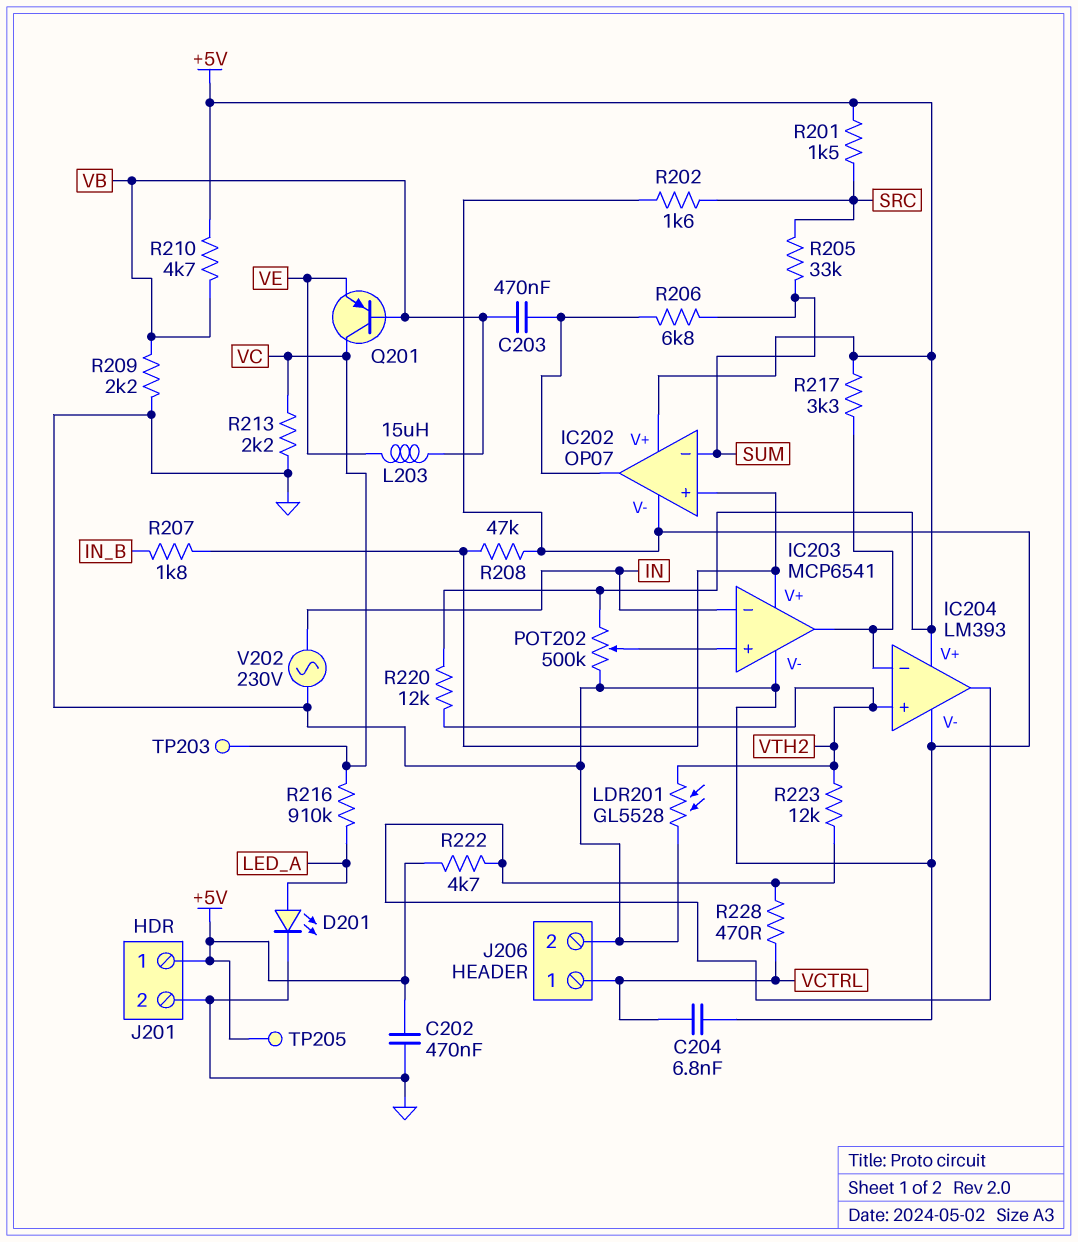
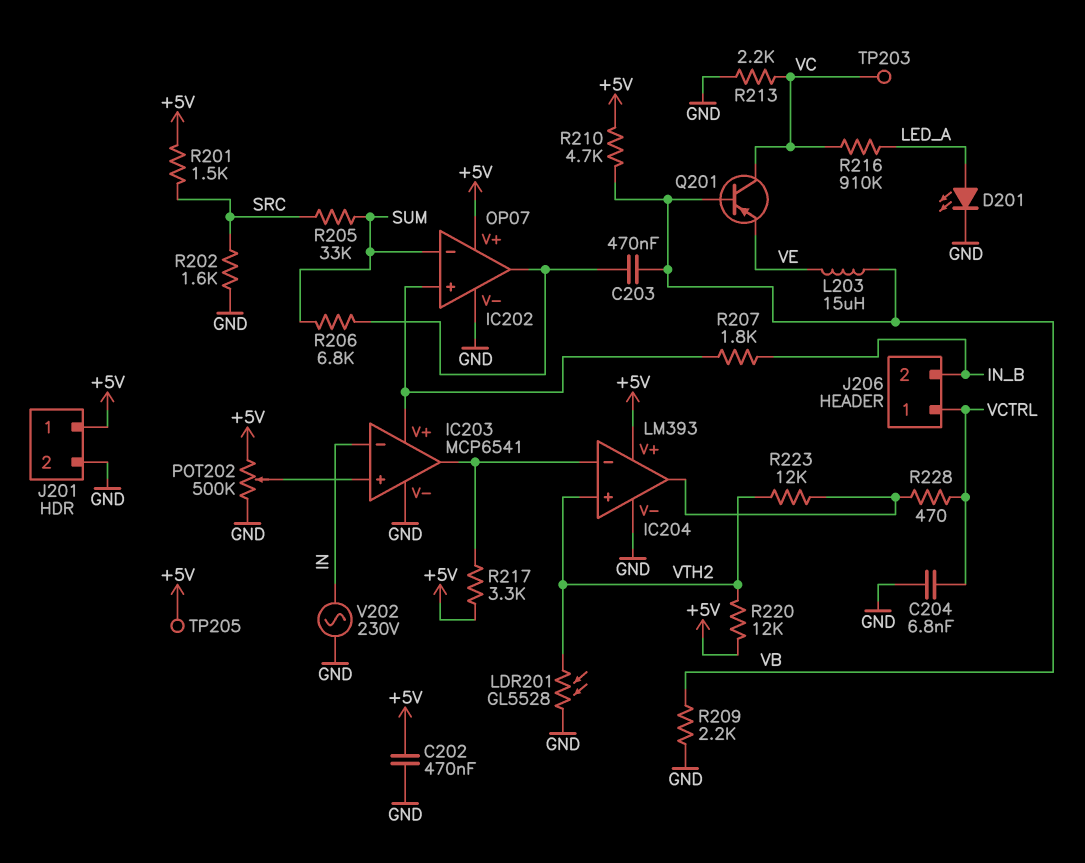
J206 pin 2: GND -> IN_B
R208: 47k (GND, IC202/in+) -> none
R222: 4.7k (+5V, IC204/out) -> none

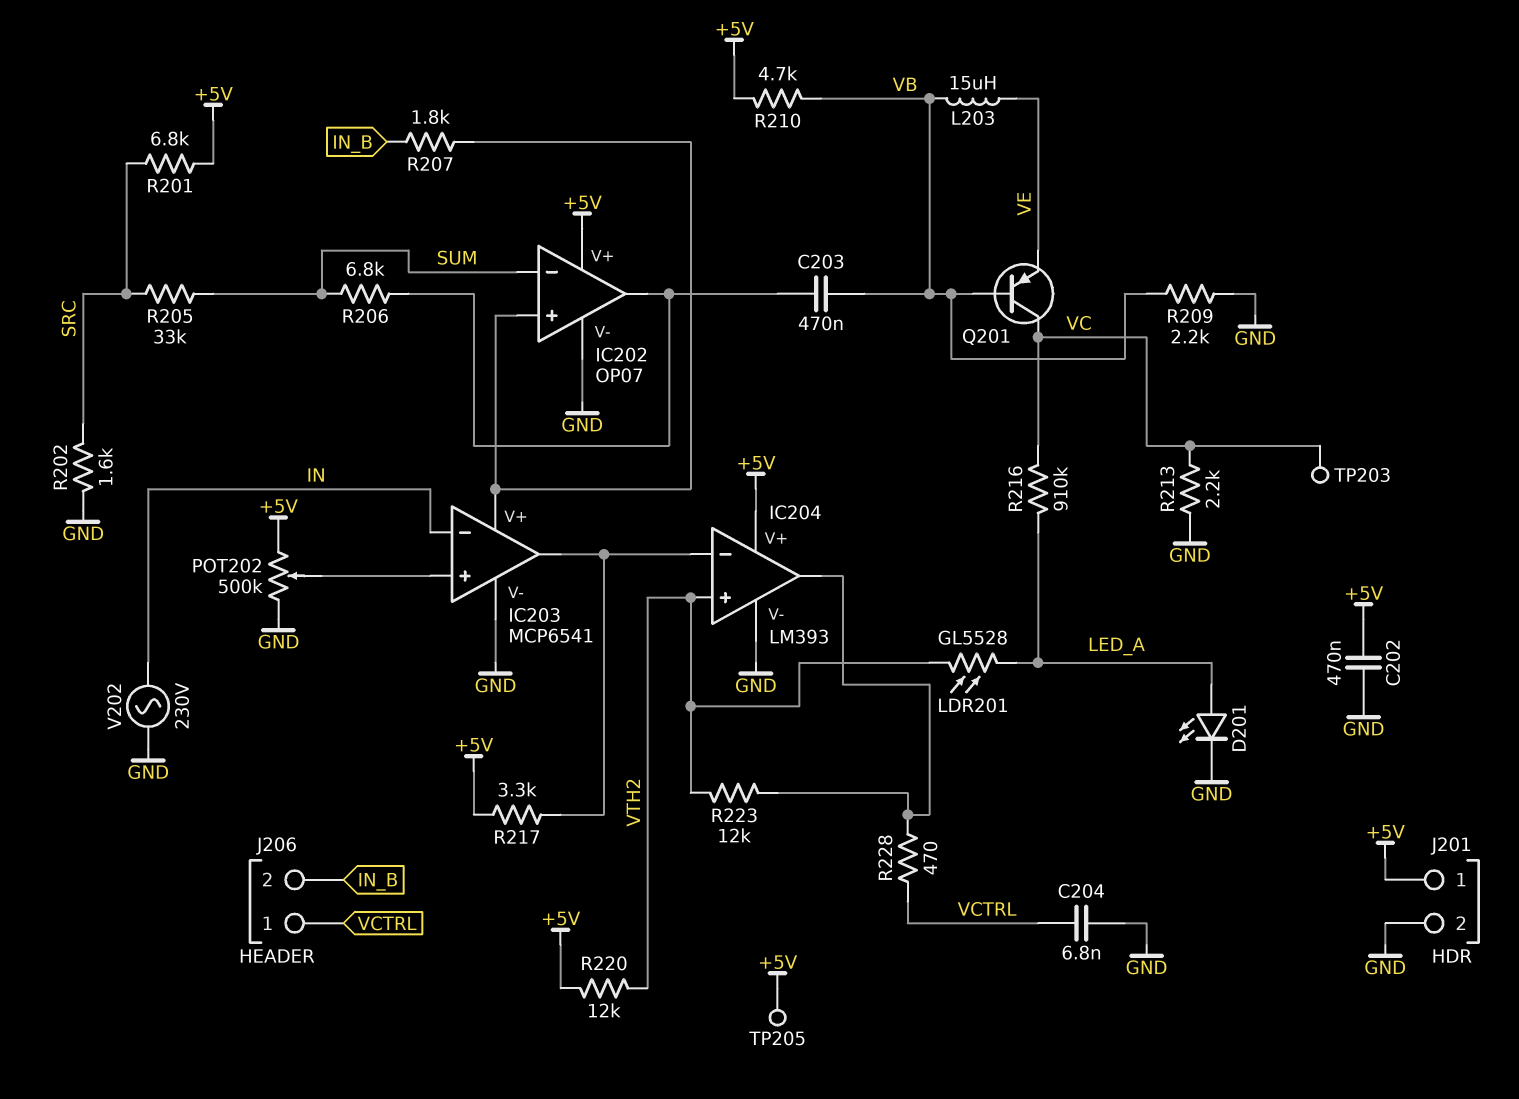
LDR201: GL5528 (GND, VTH2) -> GL5528 (LED_A, VTH2)
R201: 1.5k (+5V, SRC) -> 6.8k (+5V, SRC)

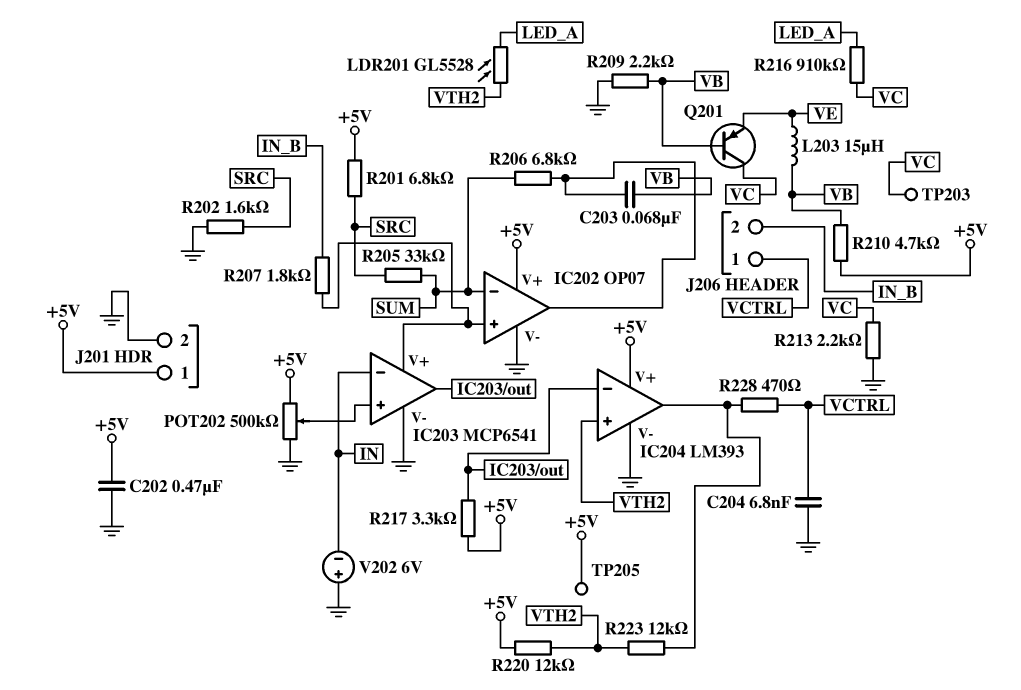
C203: 470nF (IC202/out, VB) -> 68nF (IC202/out, VB)
D201: LED (A LED_A, K GND) -> none
V202: AC 230V (GND, IN) -> 6V (plus GND, minus IN)

